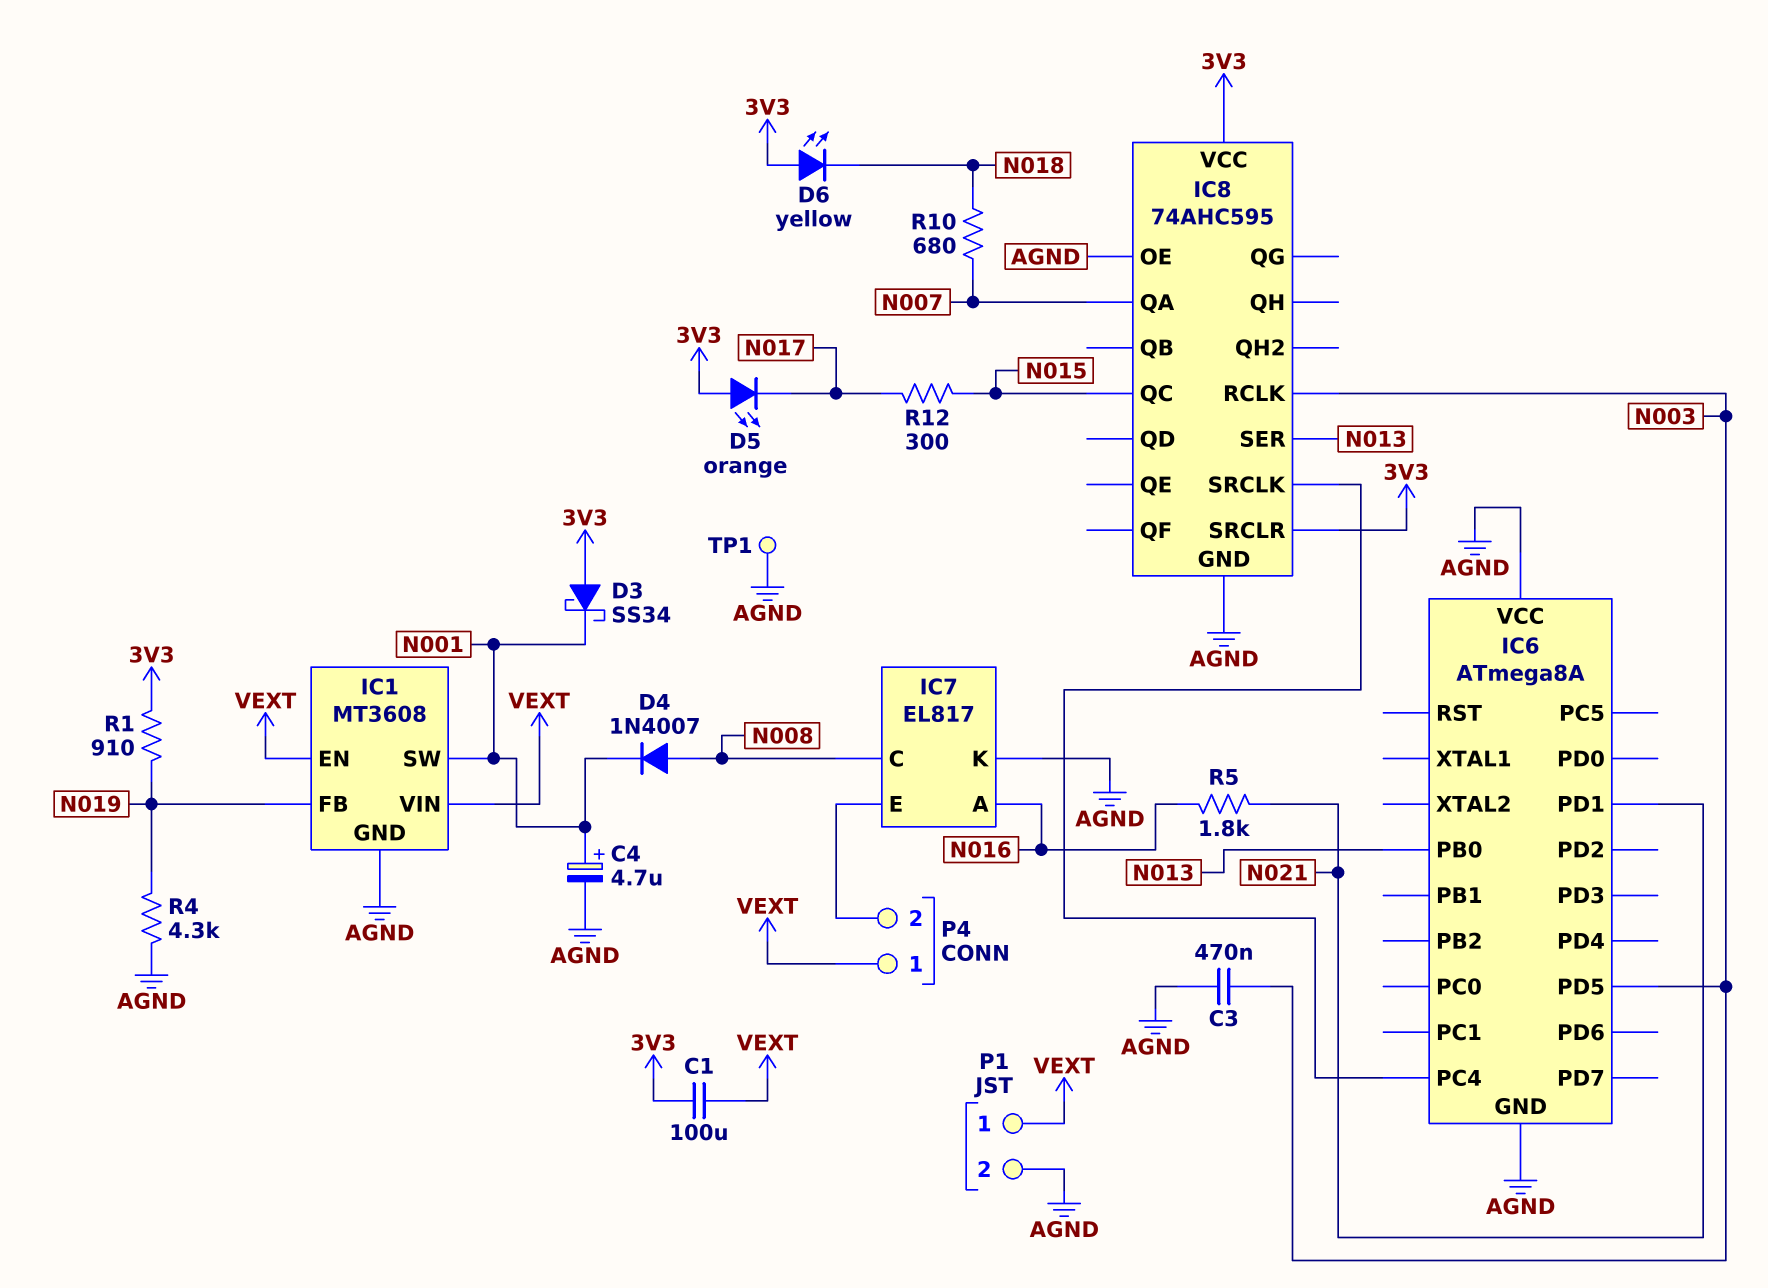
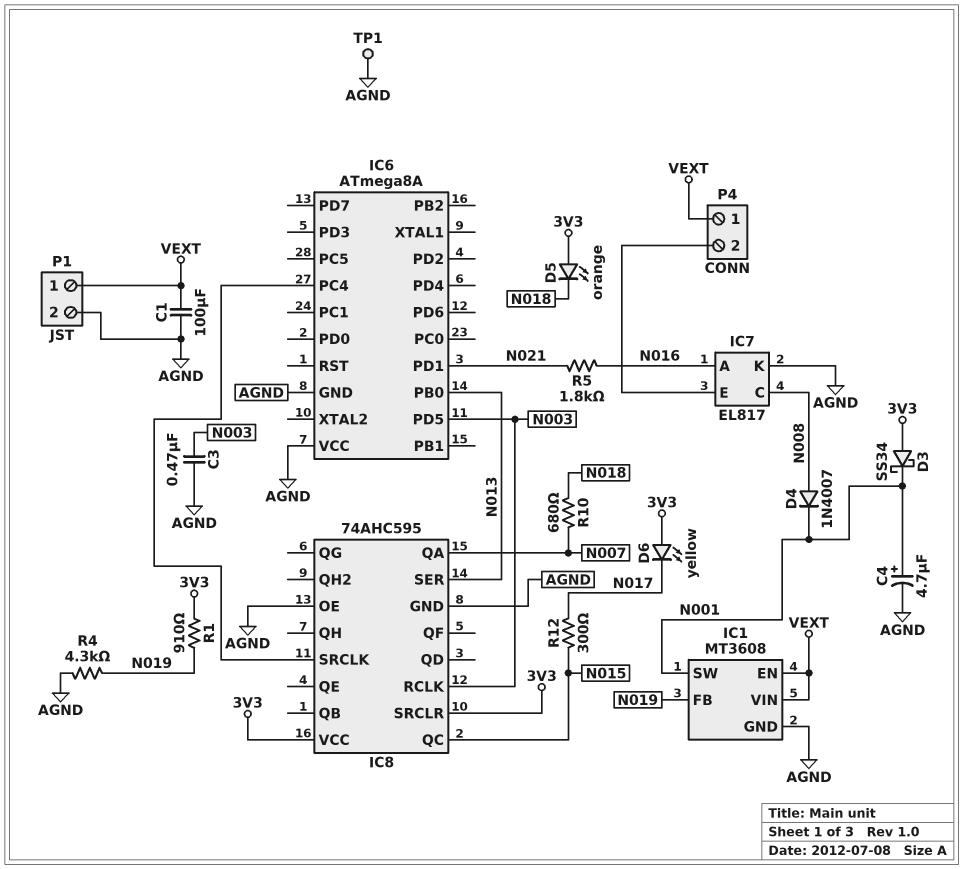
C1: 100uF (3V3, VEXT) -> 100uF (AGND, VEXT)
D5: LED orange (A 3V3, K N017) -> LED orange (A 3V3, K N018)
D6: LED yellow (A 3V3, K N018) -> LED yellow (A 3V3, K N017)

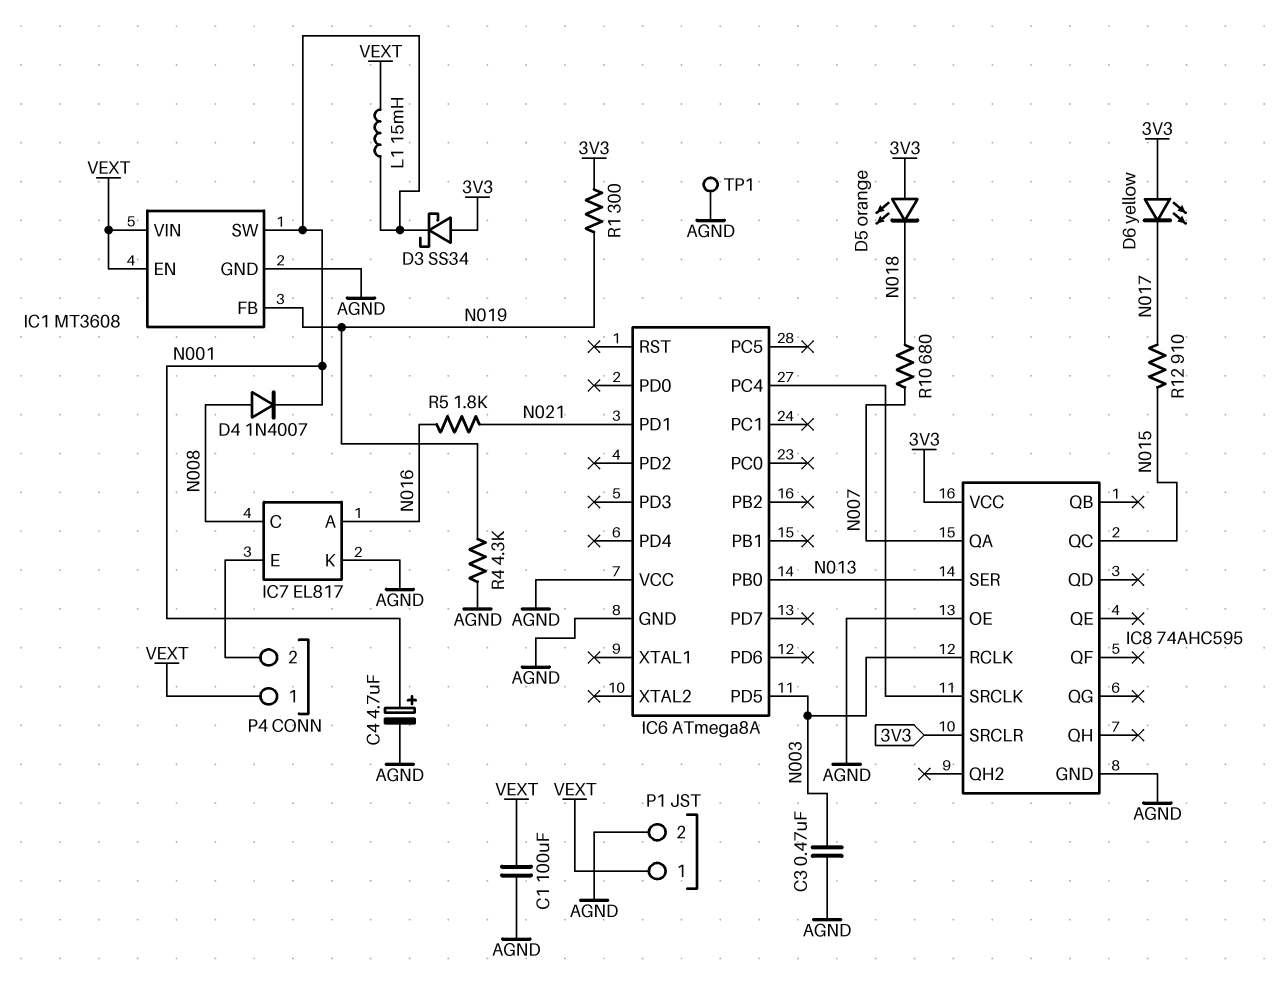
L1: none -> 15mH (N001, VEXT)
R1: 910 (3V3, N019) -> 300 (3V3, N019)
R12: 300 (N015, N017) -> 910 (N015, N017)

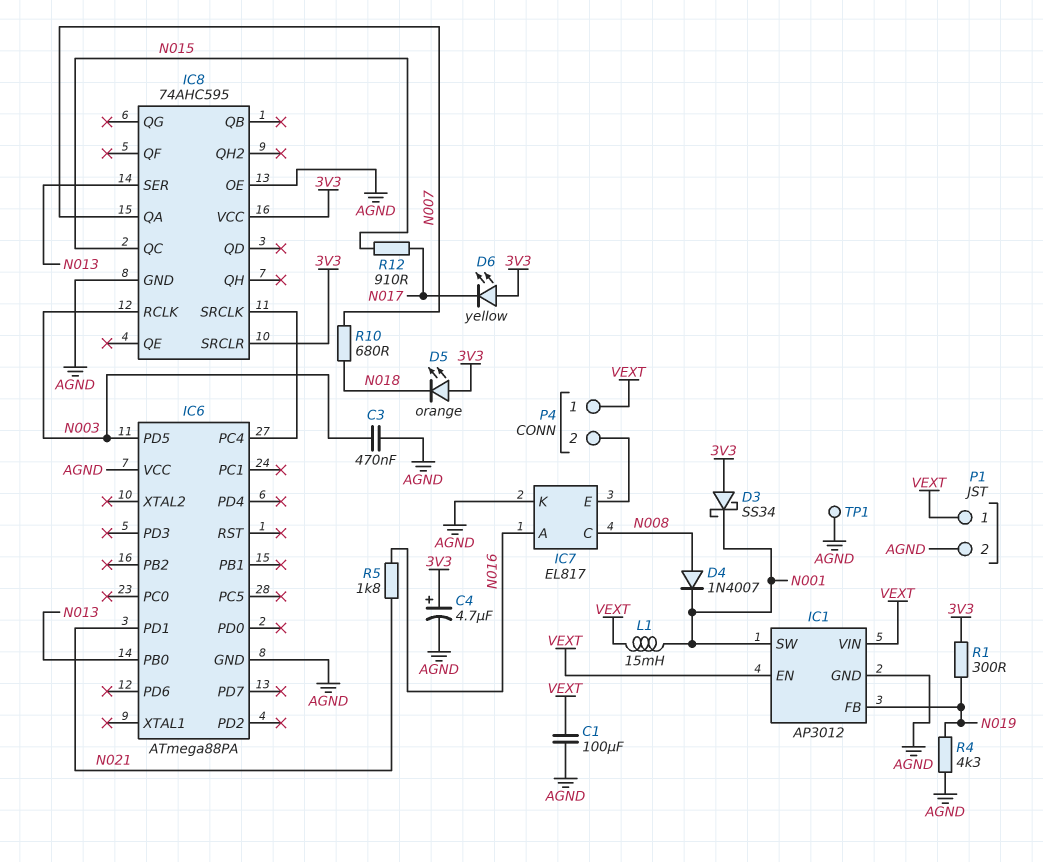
C4: 4.7uF (plus N001, minus AGND) -> 4.7uF (plus 3V3, minus AGND)
IC1: MT3608 -> AP3012
IC6: ATmega8A -> ATmega88PA

